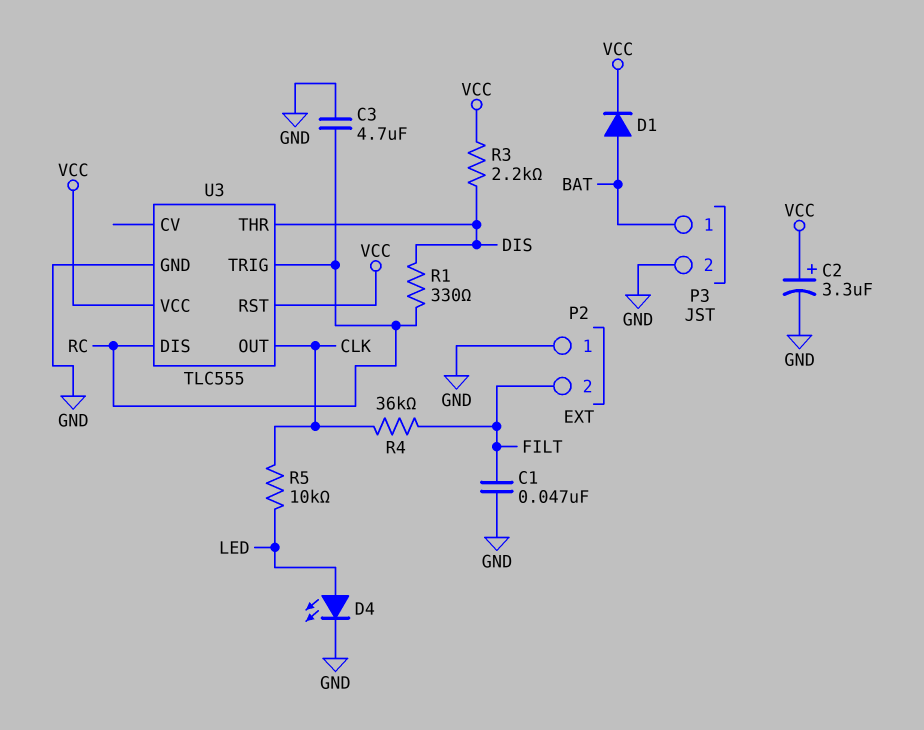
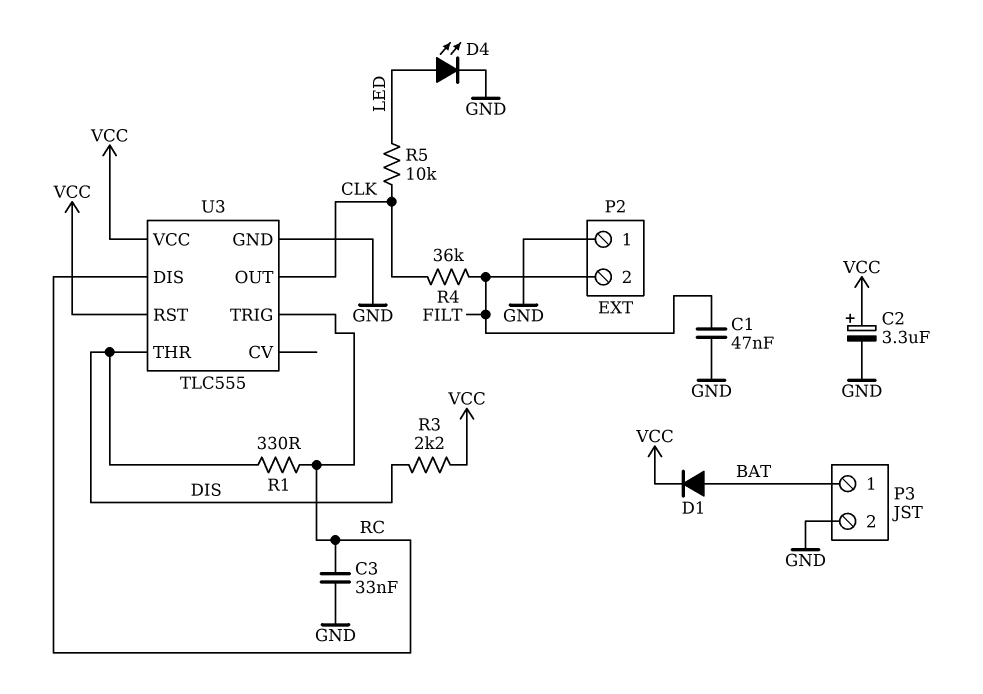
C3: 4.7uF (GND, RC) -> 33nF (GND, RC)

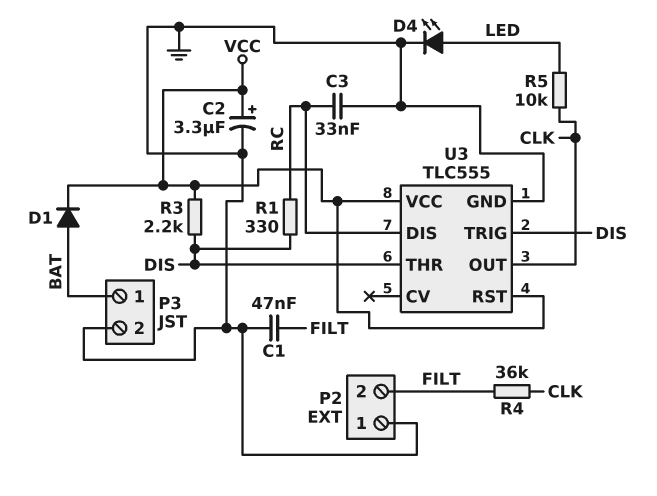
U3 pin TRIG: RC -> DIS

